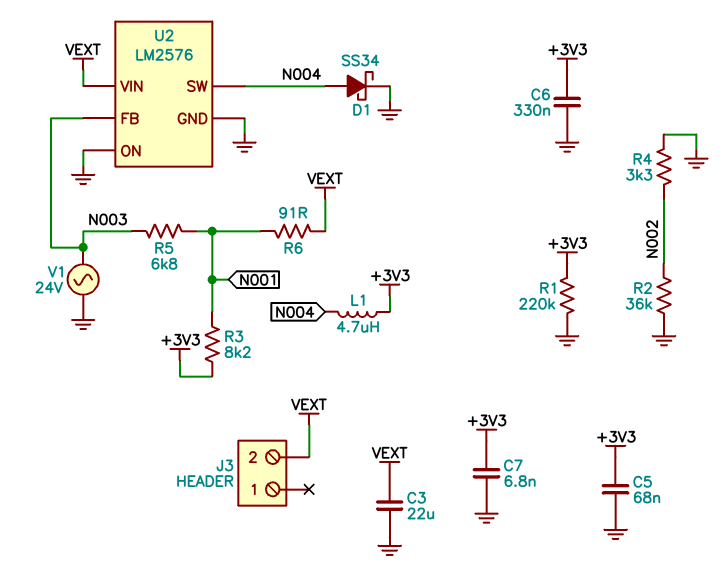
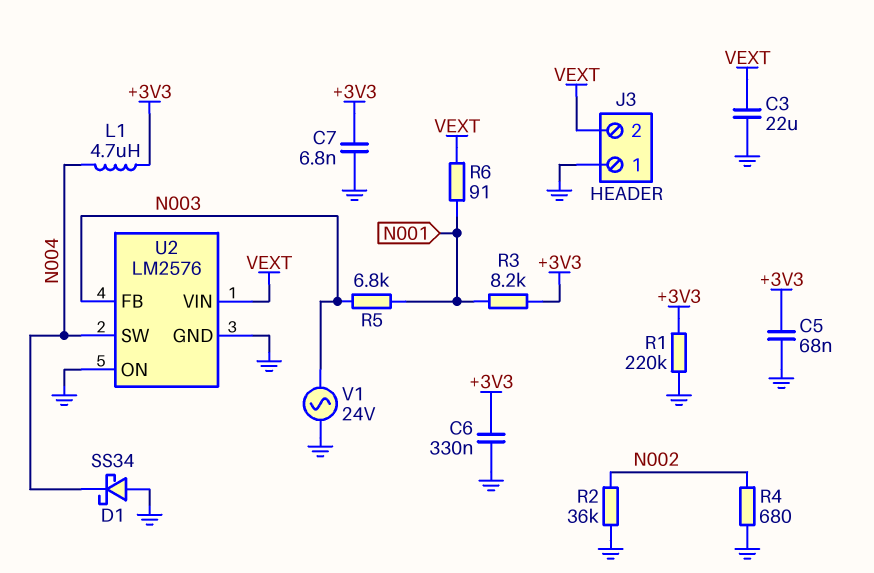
D1: schottky SS34 (A N004, K GND) -> schottky SS34 (A GND, K N004)
J3 pin 1: none -> GND
R4: 3.3k (GND, N002) -> 680 (GND, N002)

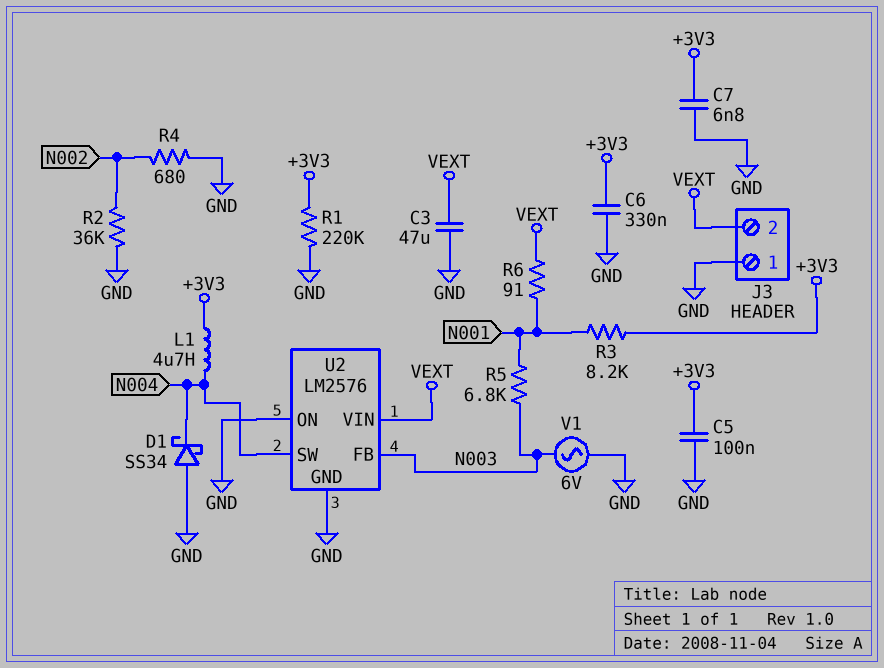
C3: 22uF (GND, VEXT) -> 47uF (GND, VEXT)
C5: 68nF (+3V3, GND) -> 100nF (+3V3, GND)
V1: AC 24V (GND, N003) -> AC 6V (GND, N003)

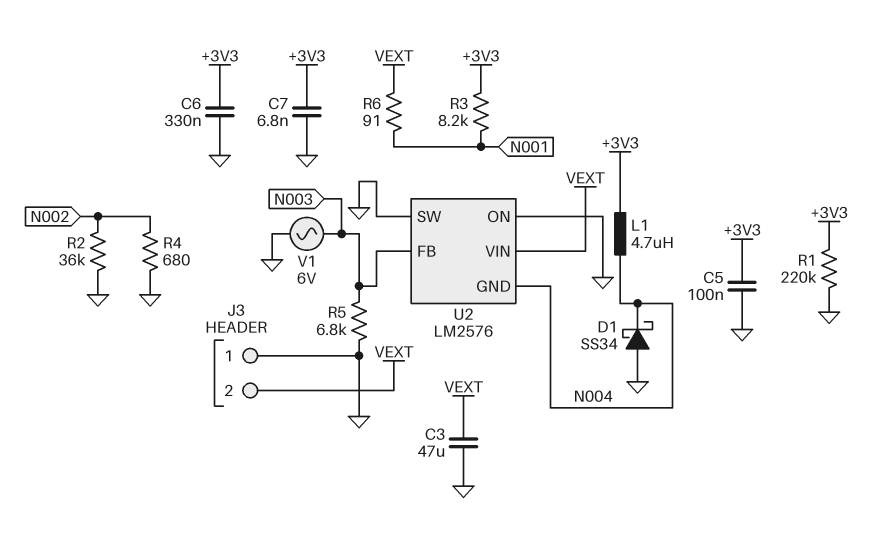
R5: 6.8k (N001, N003) -> 6.8k (GND, N003)
U2 pin GND: GND -> N004
U2 pin SW: N004 -> GND

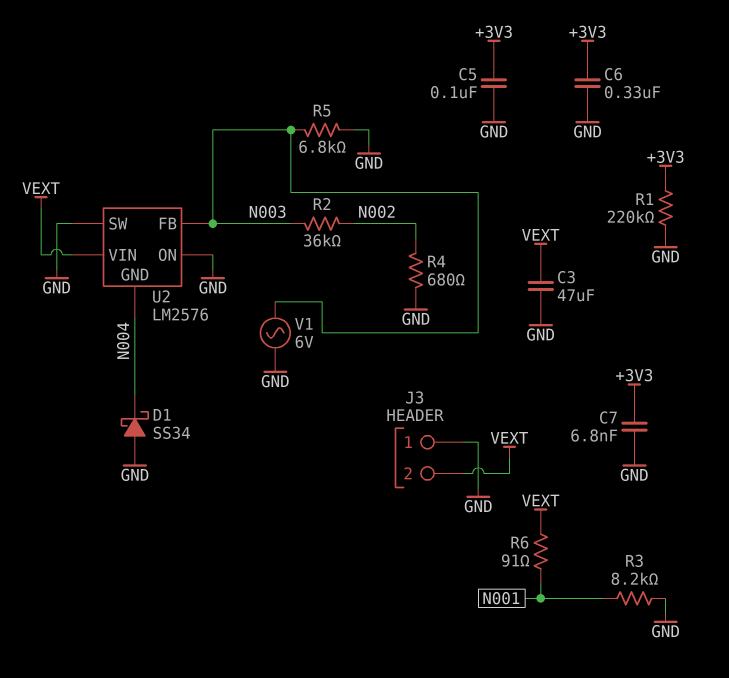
L1: 4.7uH (+3V3, N004) -> none
R2: 36k (GND, N002) -> 36k (N002, N003)
R3: 8.2k (+3V3, N001) -> 8.2k (GND, N001)

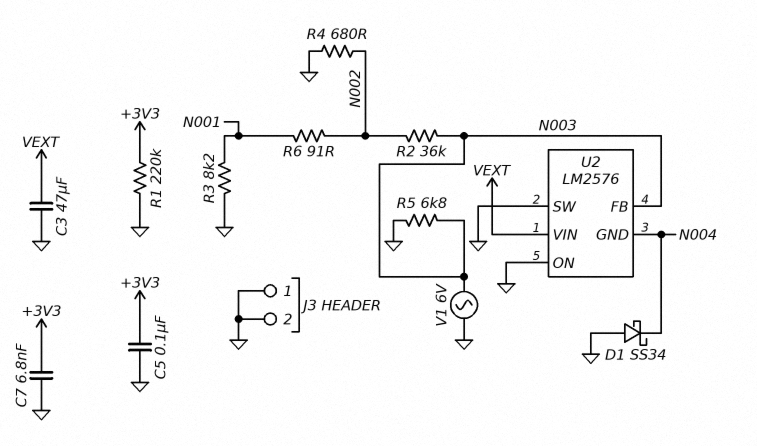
C6: 330nF (+3V3, GND) -> none
J3 pin 2: VEXT -> GND
R6: 91 (N001, VEXT) -> 91 (N001, N002)

